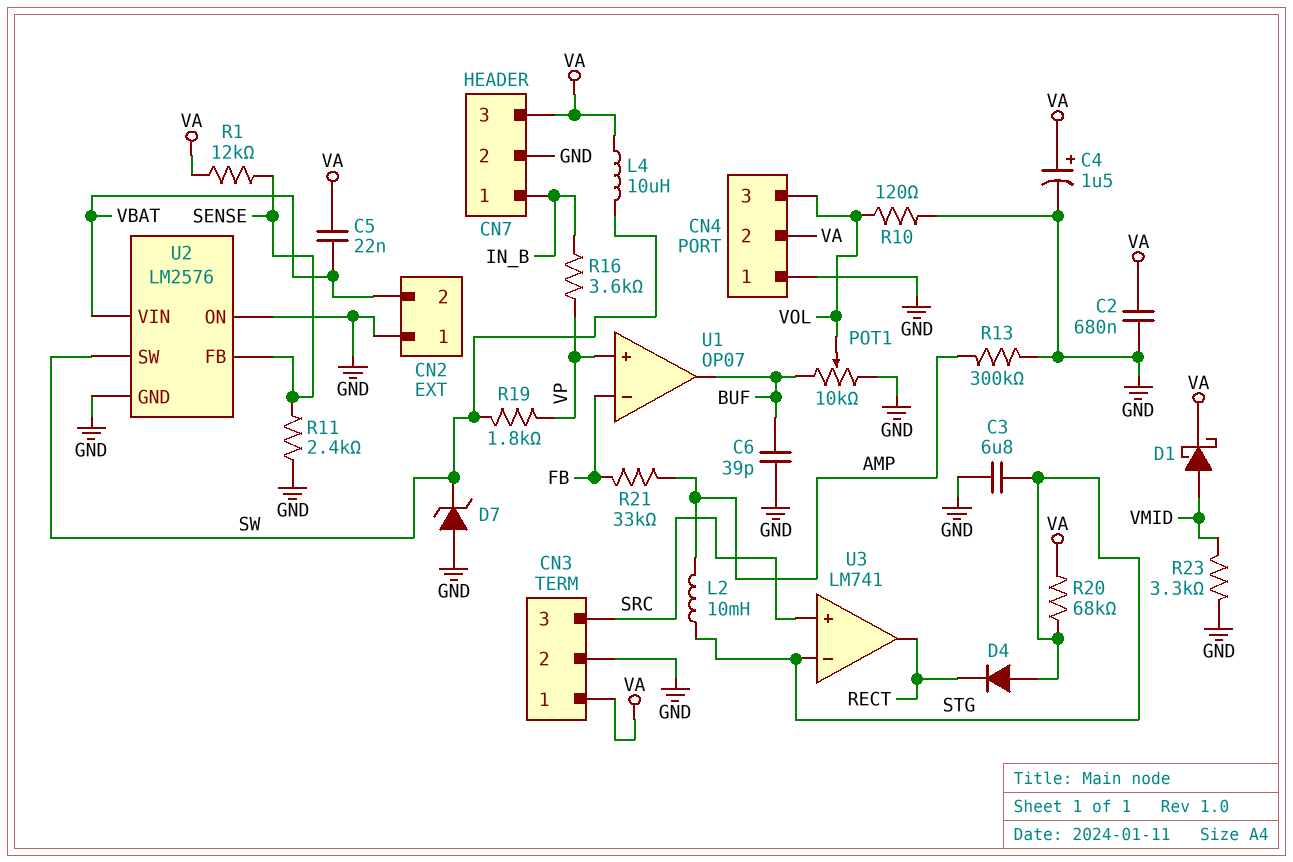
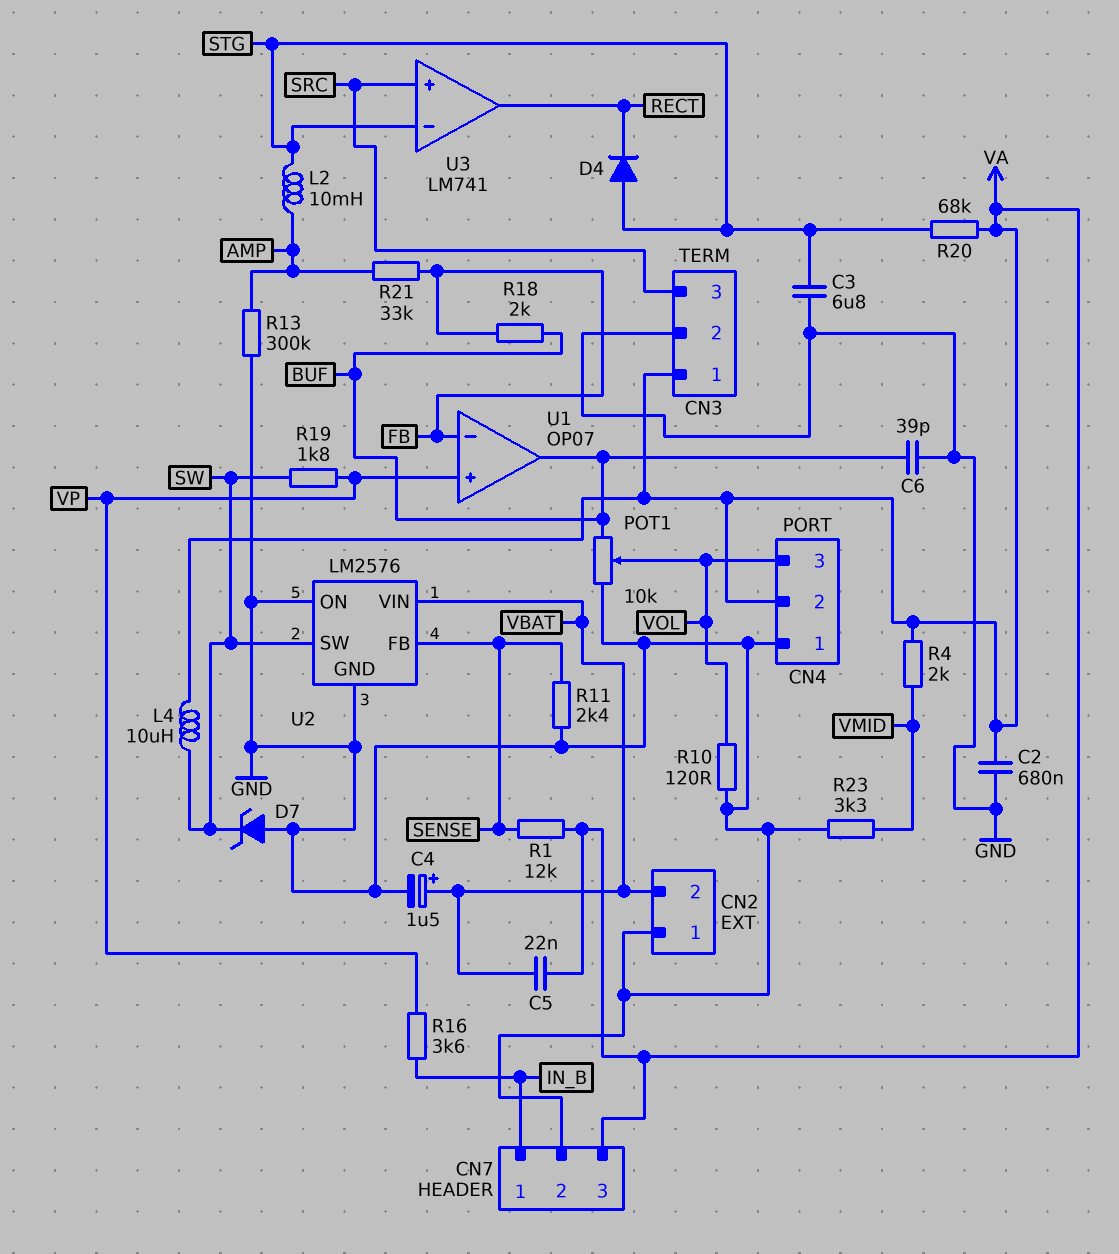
C4: 1.5uF (plus VA, minus GND) -> 1.5uF (plus VBAT, minus GND)
D1: schottky (A VMID, K VA) -> none
R4: none -> 2k (VA, VMID)
R18: none -> 2k (BUF, FB)

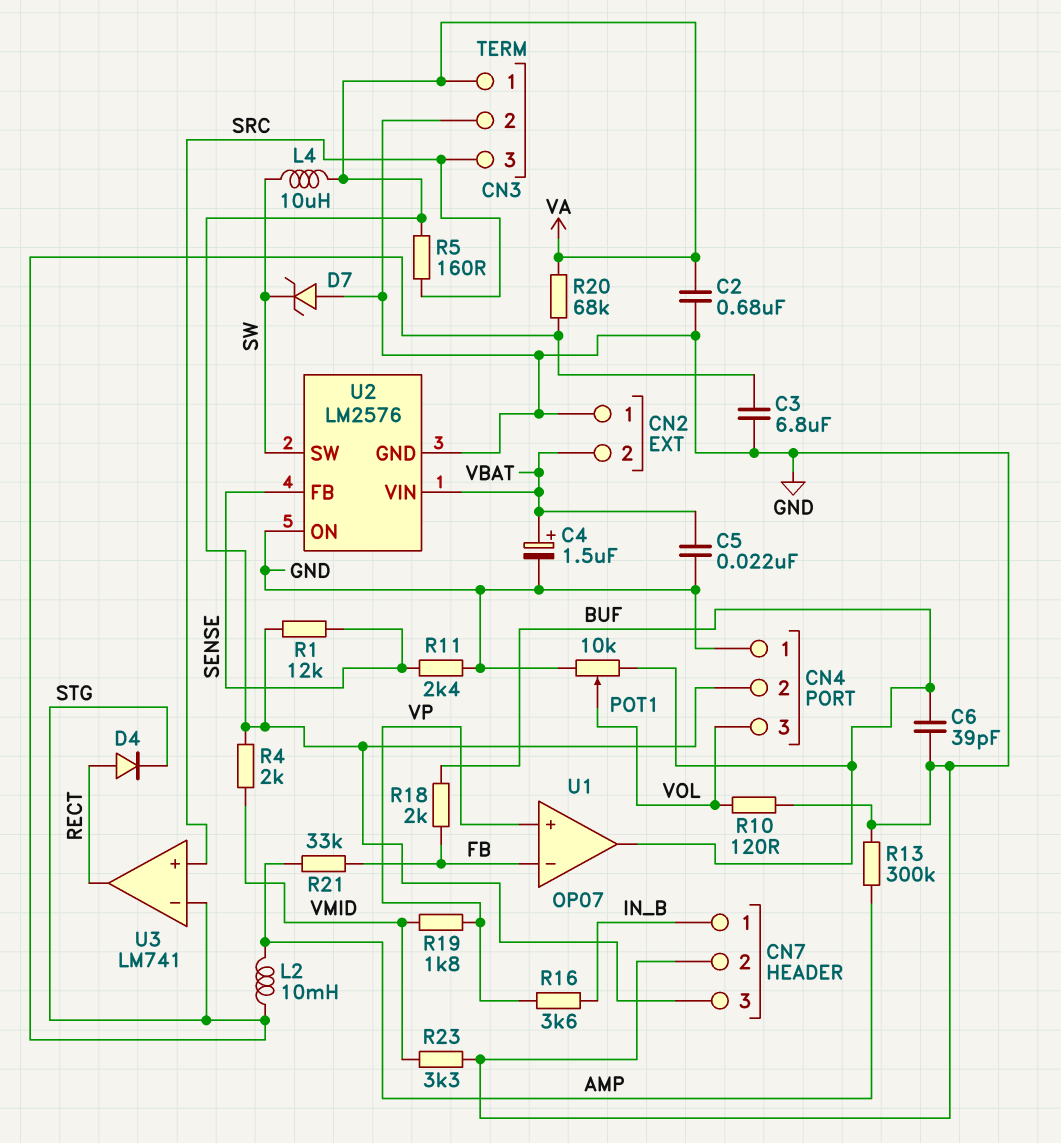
C5: 22nF (VA, VBAT) -> 22nF (GND, VBAT)
D4: diode (A STG, K RECT) -> diode (A RECT, K STG)
R5: none -> 160 (SRC, VA)
R19: 1.8k (SW, VP) -> 1.8k (VMID, VP)

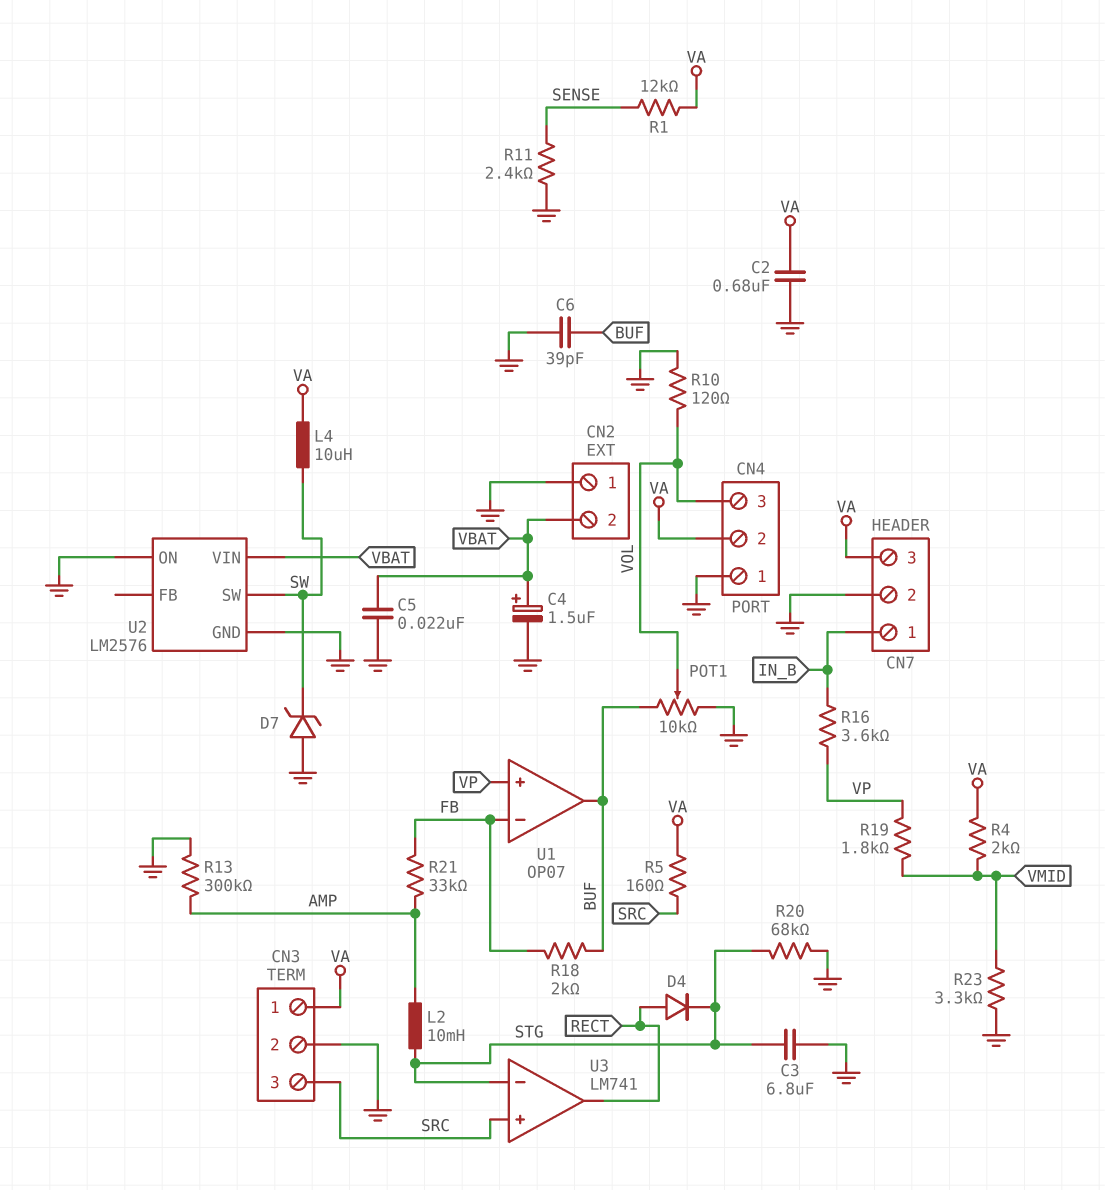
R20: 68k (STG, VA) -> 68k (GND, STG)
U2 pin FB: SENSE -> none

